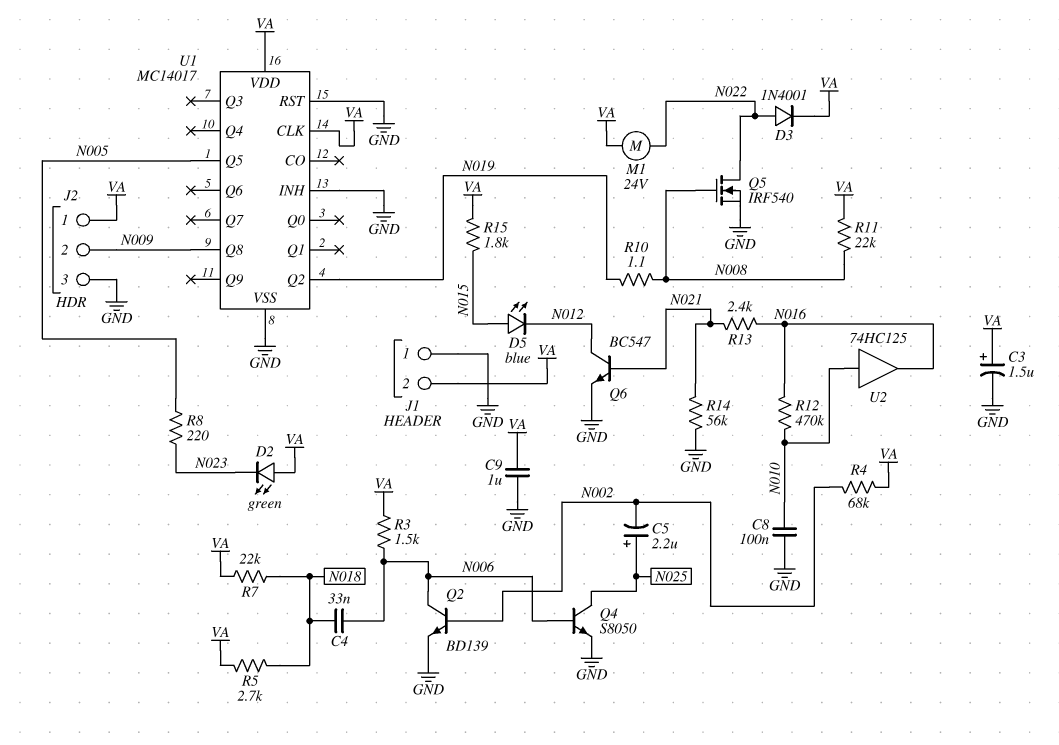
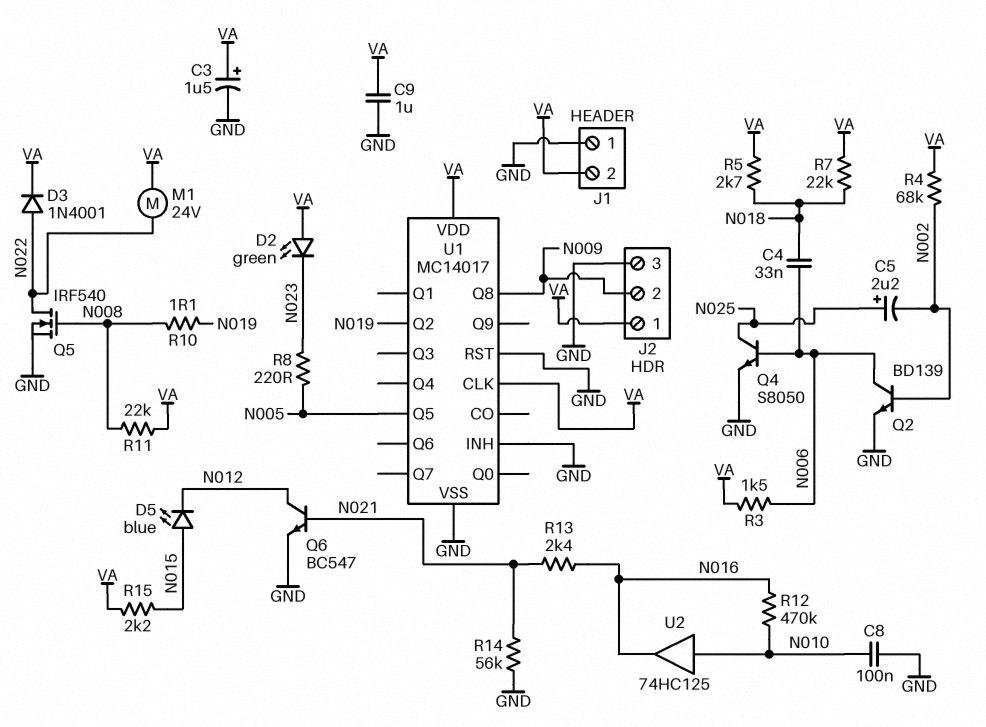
R15: 1.8k (N015, VA) -> 2.2k (N015, VA)

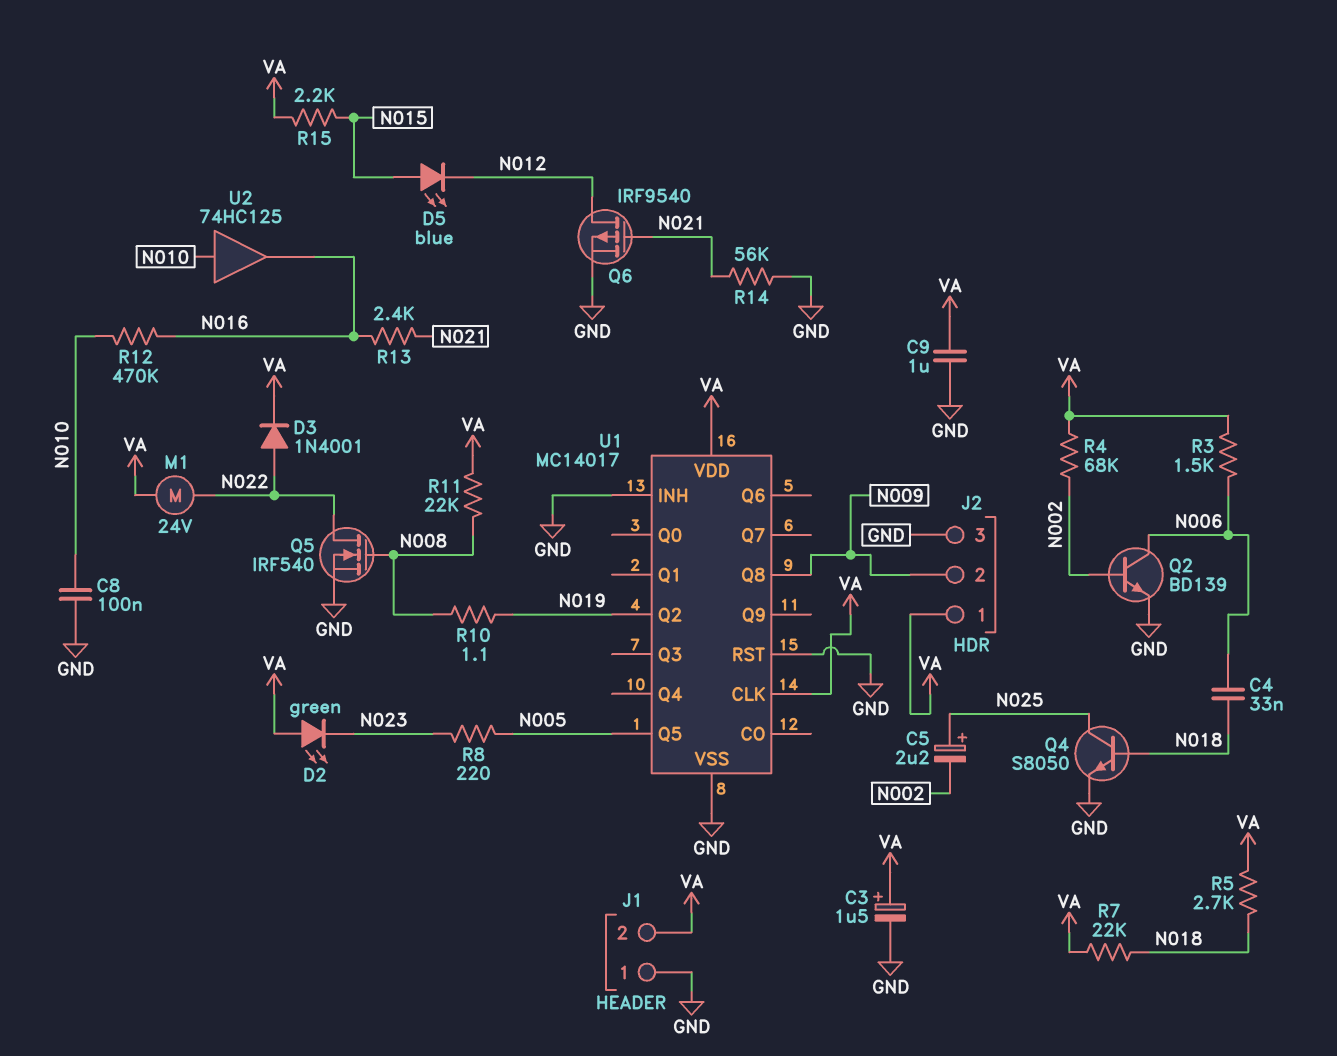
Q4: NPN S8050 (B N006, C N025, E GND) -> NPN S8050 (B N018, C N025, E GND)
Q6: NPN BC547 (B N021, C N012, E GND) -> PMOS IRF9540 (G N021, D N012, S GND)

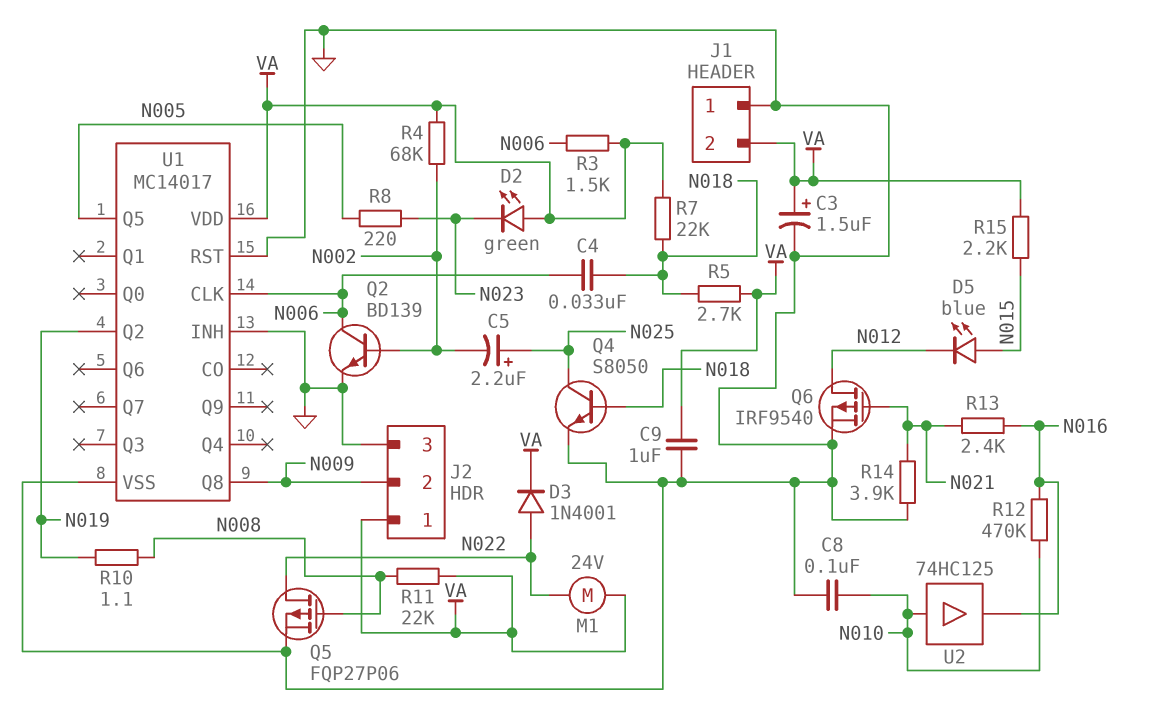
Q5: NMOS IRF540 (G N008, D N022, S GND) -> PMOS FQP27P06 (G N008, D N022, S GND)
R14: 56k (GND, N021) -> 3.9k (GND, N021)
U1 pin CLK: VA -> N006

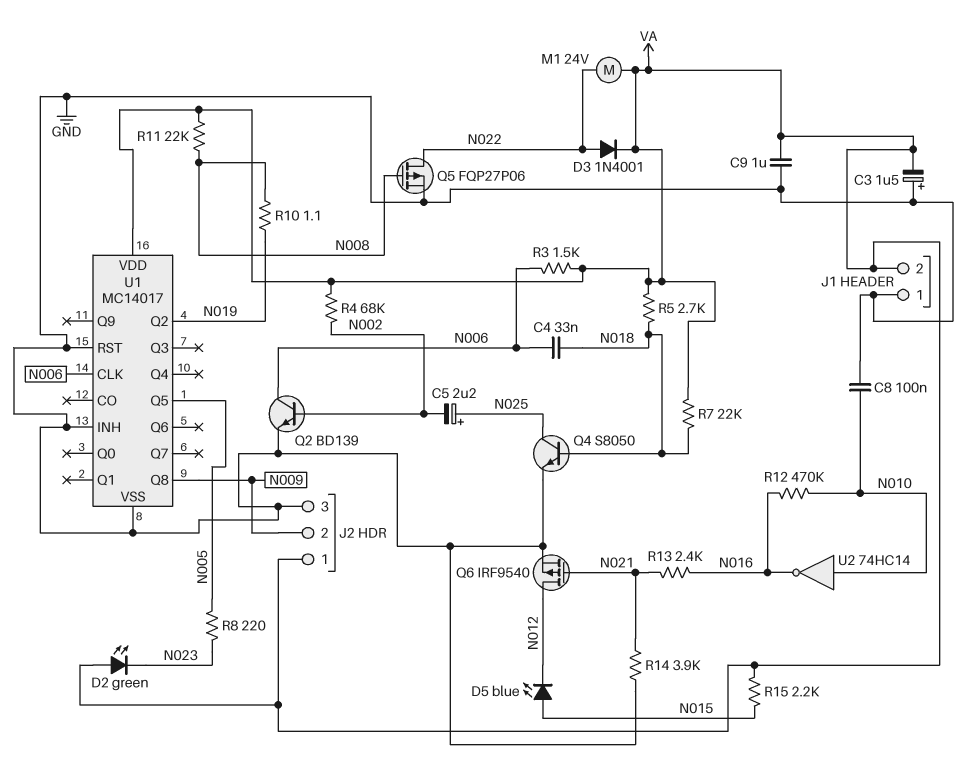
C3: 1.5uF (plus VA, minus GND) -> 1.5uF (plus GND, minus VA)
U2: buffer 74HC125 (in N010, out N016) -> NOT 74HC14 (in N010, out N016)

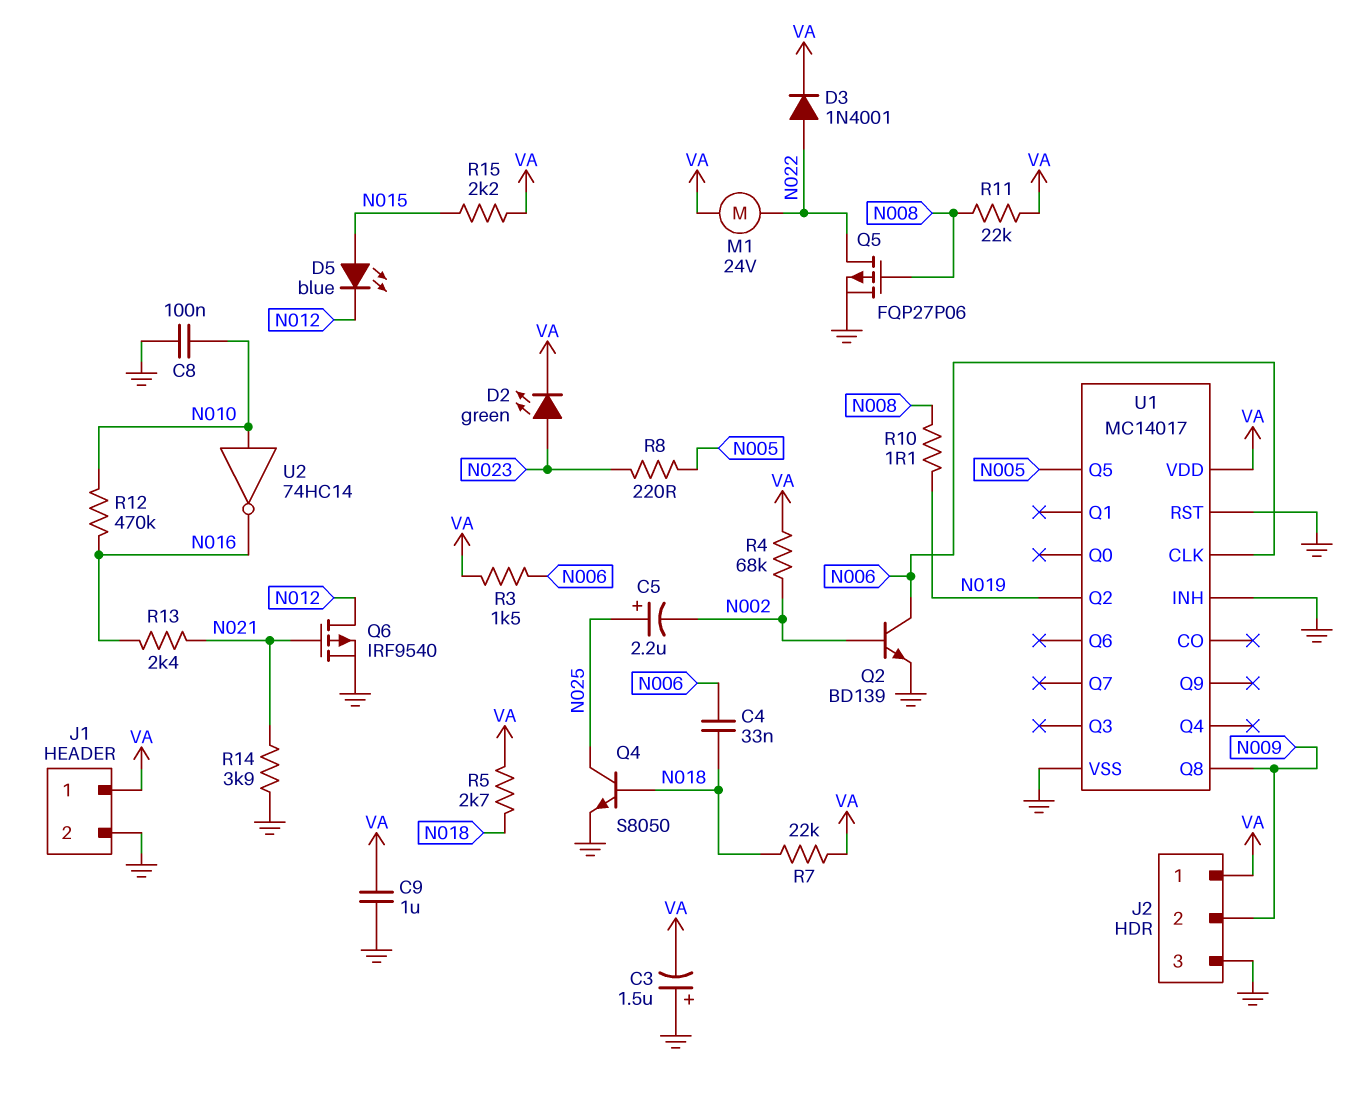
D2: LED green (A VA, K N023) -> LED green (A N023, K VA)
J1 pin 1: GND -> VA
J1 pin 2: VA -> GND

